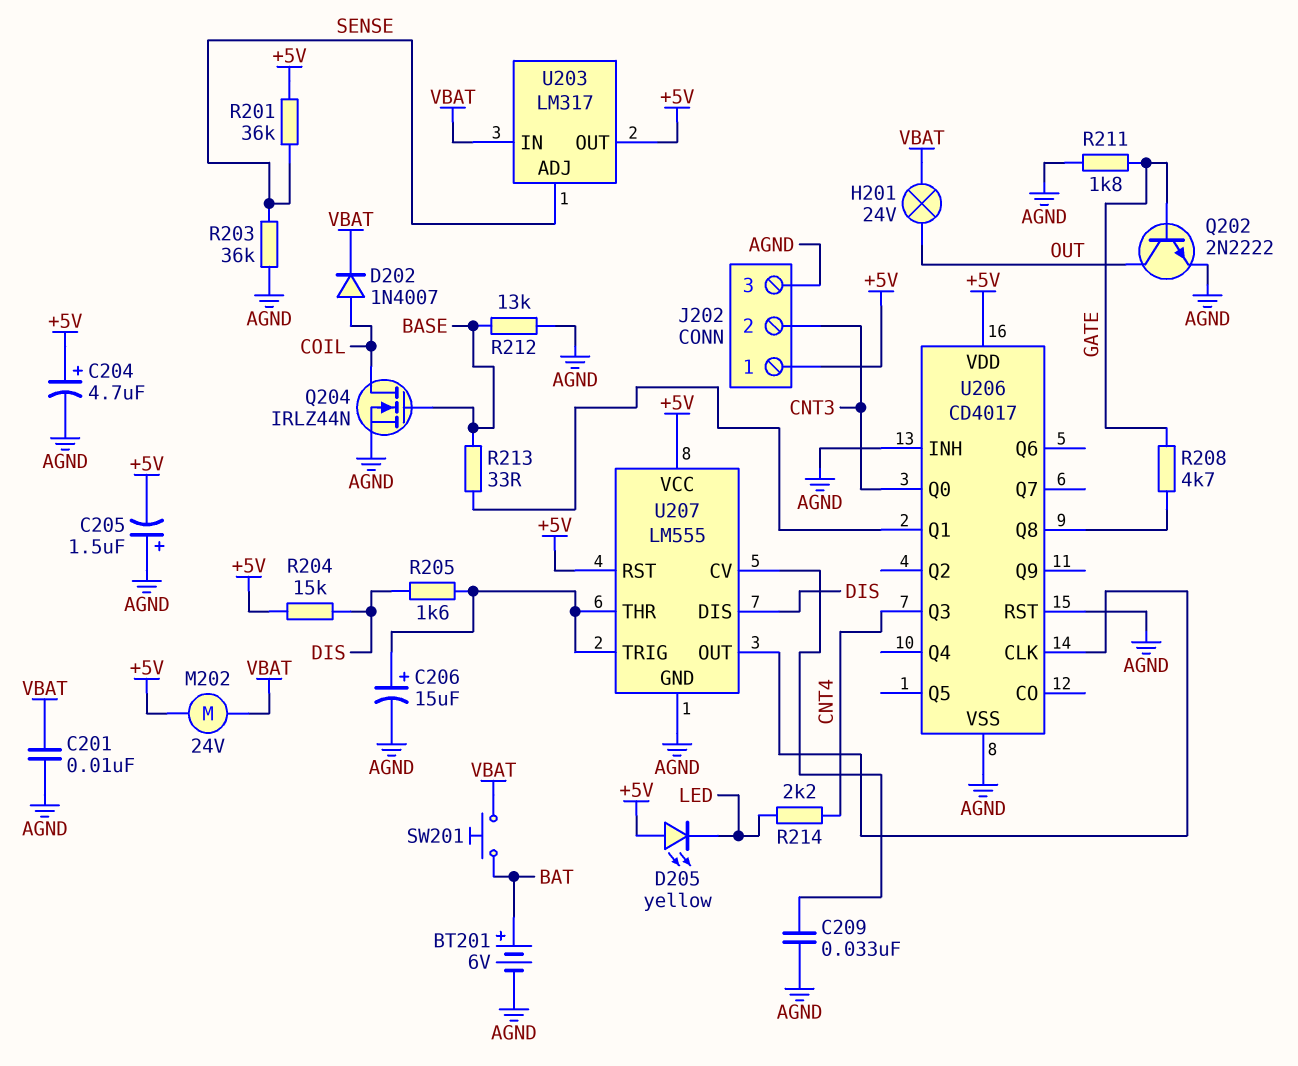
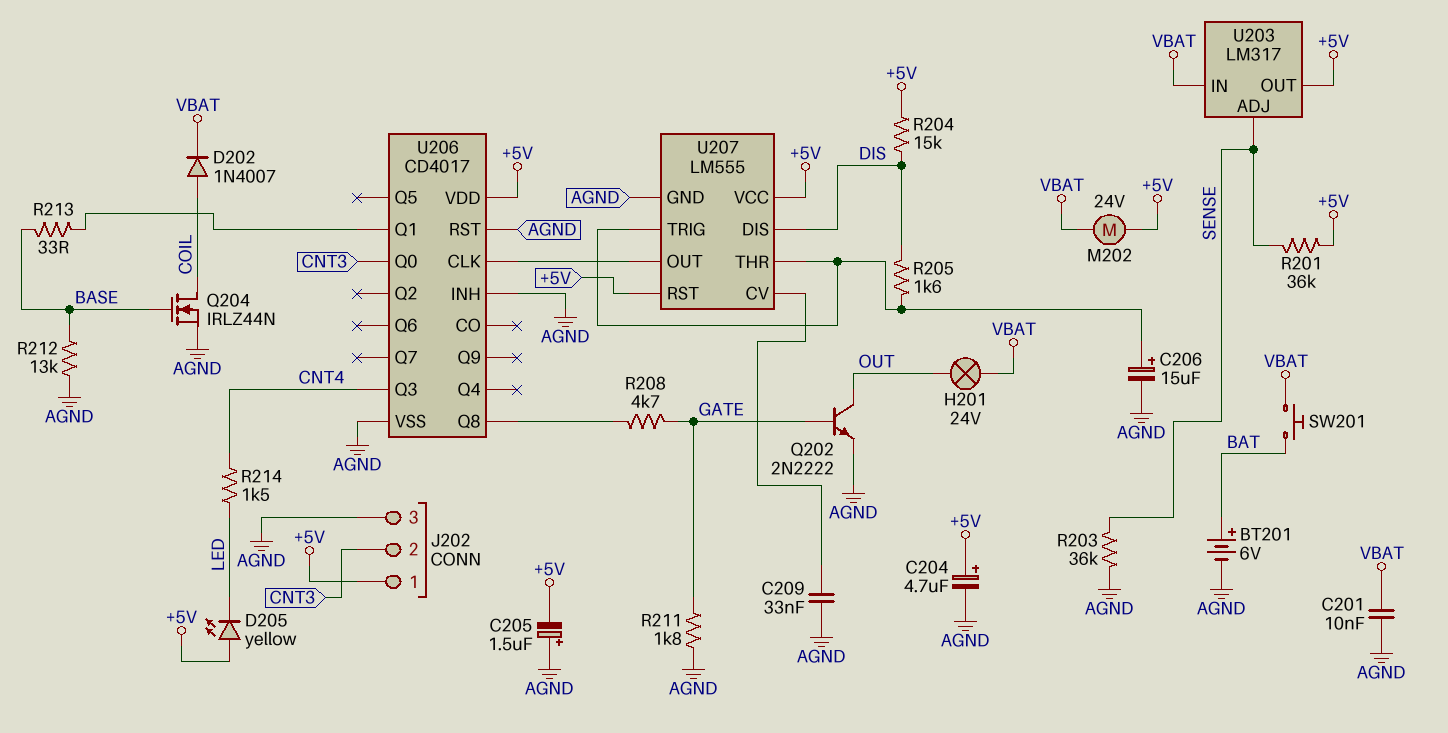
R214: 2.2k (CNT4, LED) -> 1.5k (CNT4, LED)

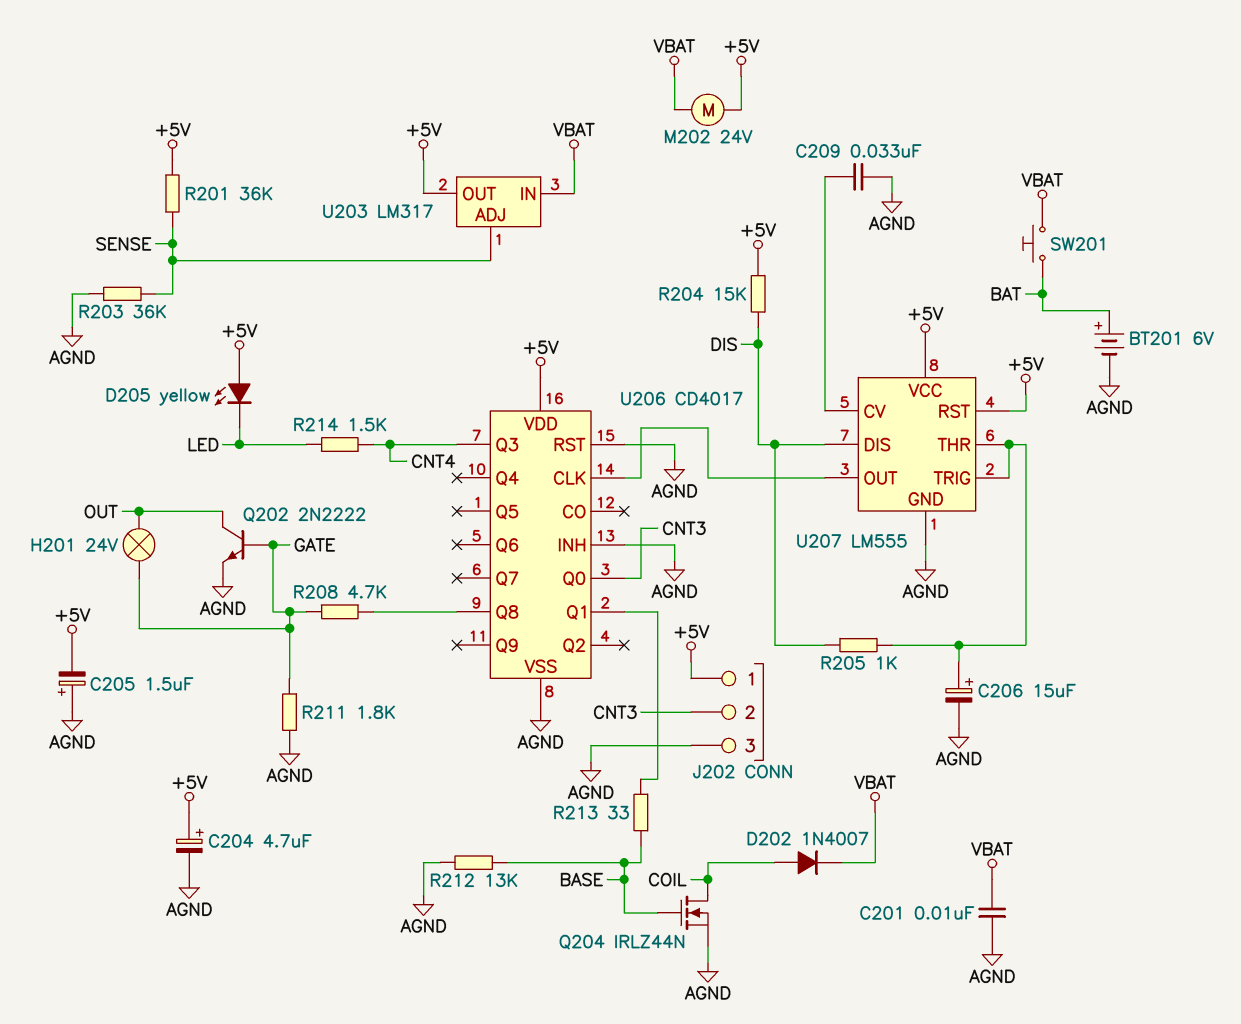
H201: lamp 24V (OUT, VBAT) -> lamp 24V (GATE, OUT)
R205: 1.6k (DIS, U207/THR) -> 1k (DIS, U207/THR)

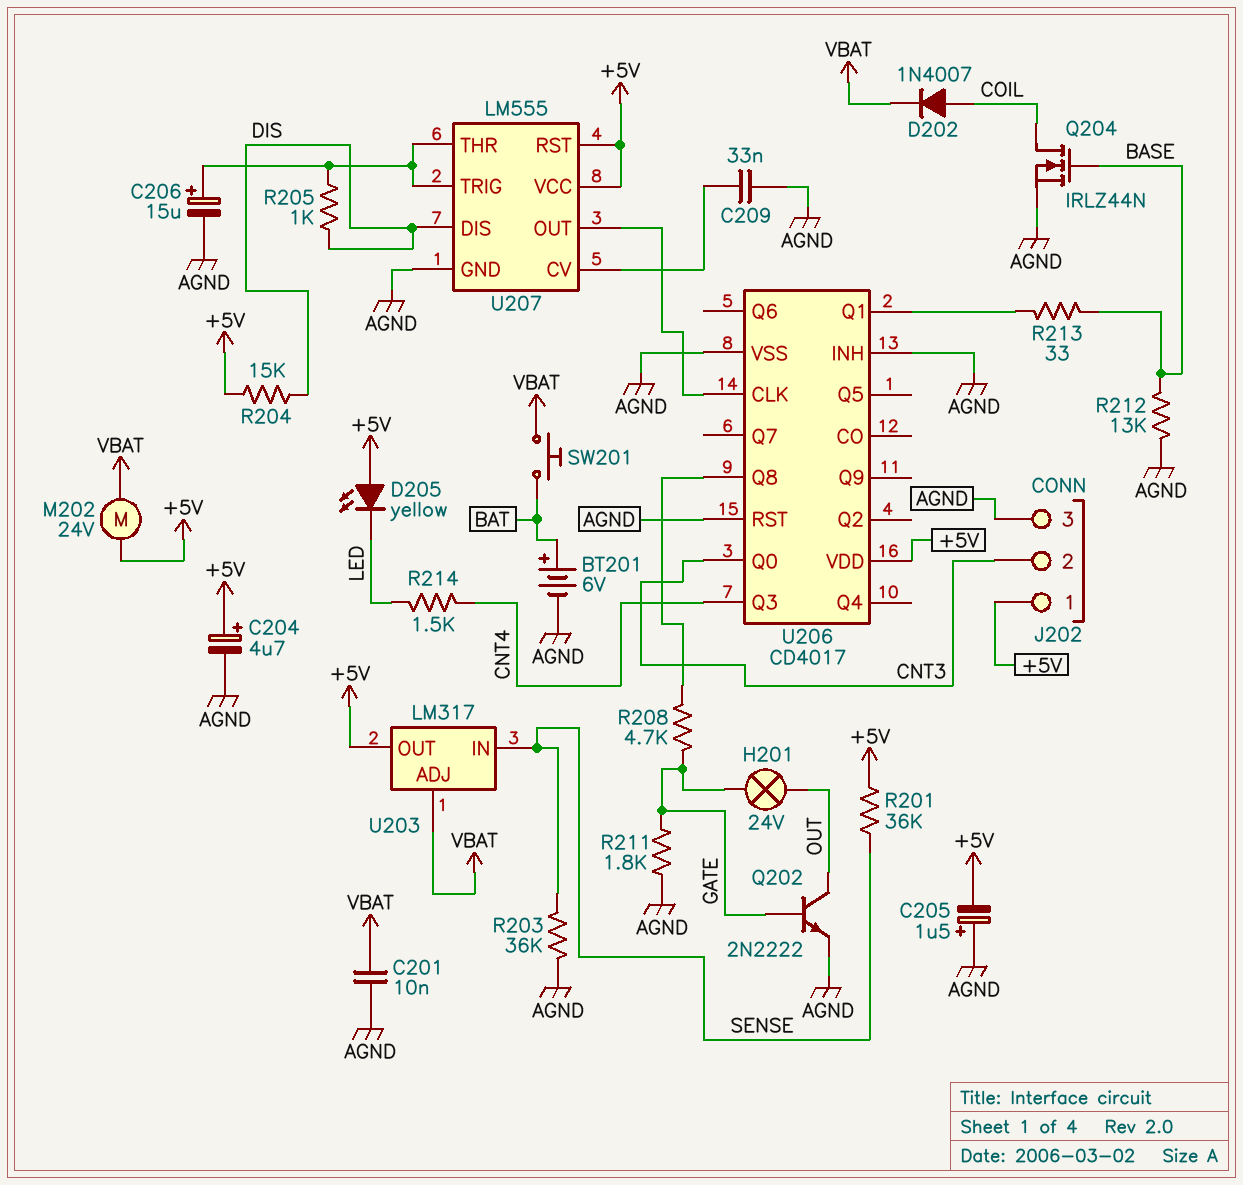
U203 pin ADJ: SENSE -> VBAT
U203 pin IN: VBAT -> SENSE

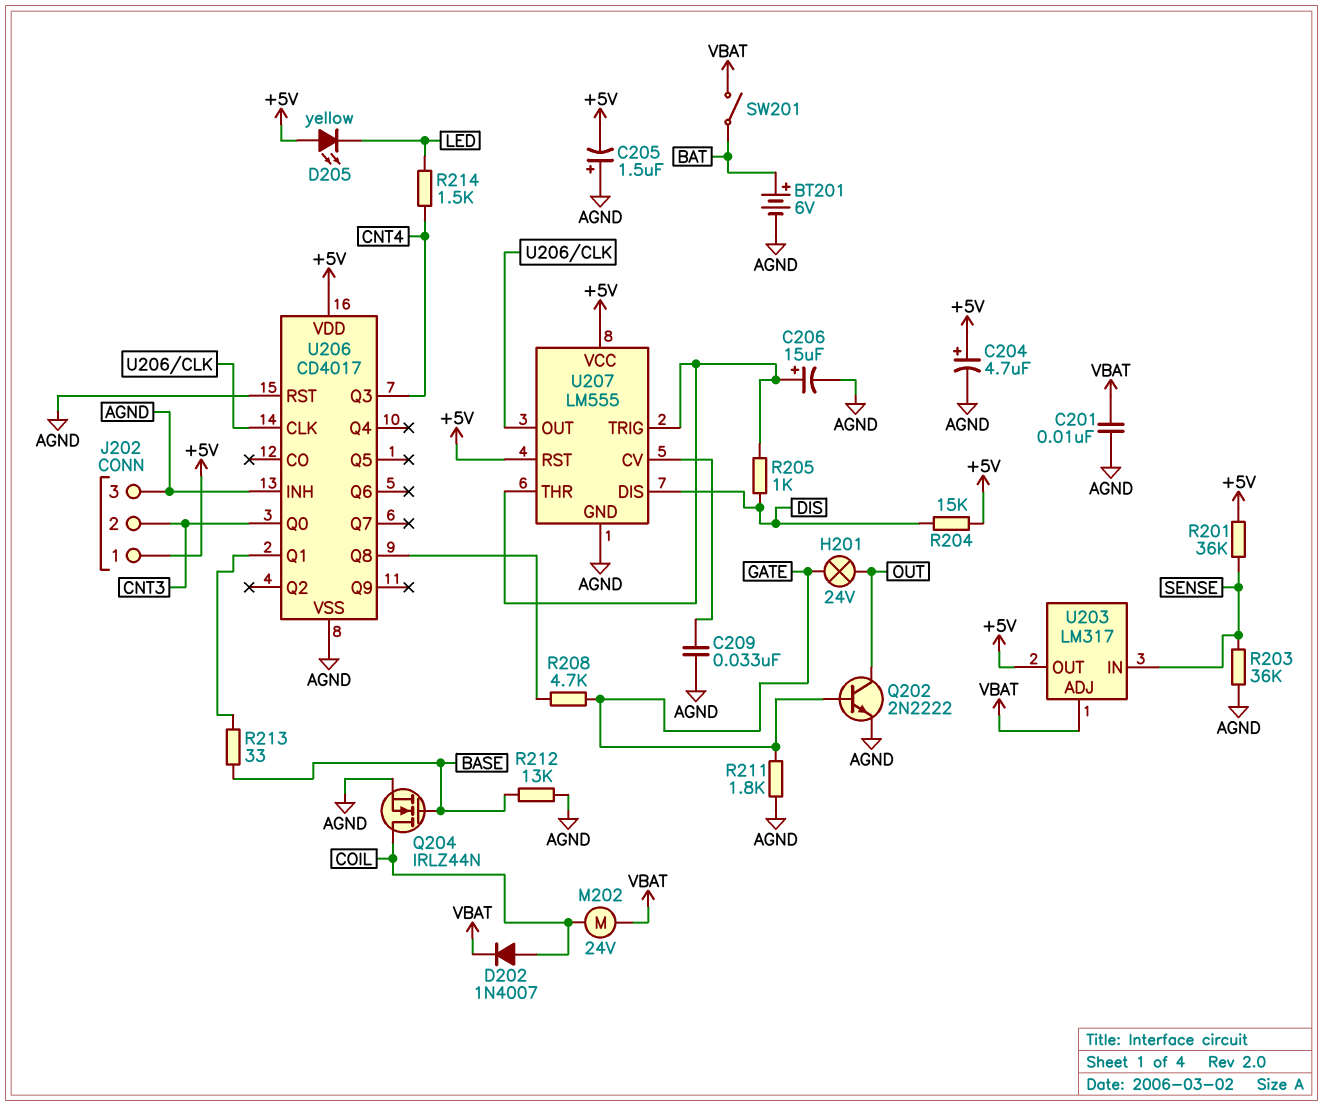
M202: motor 24V (+5V, VBAT) -> motor 24V (COIL, VBAT)
SW201: button (BAT, VBAT) -> switch (BAT, VBAT)

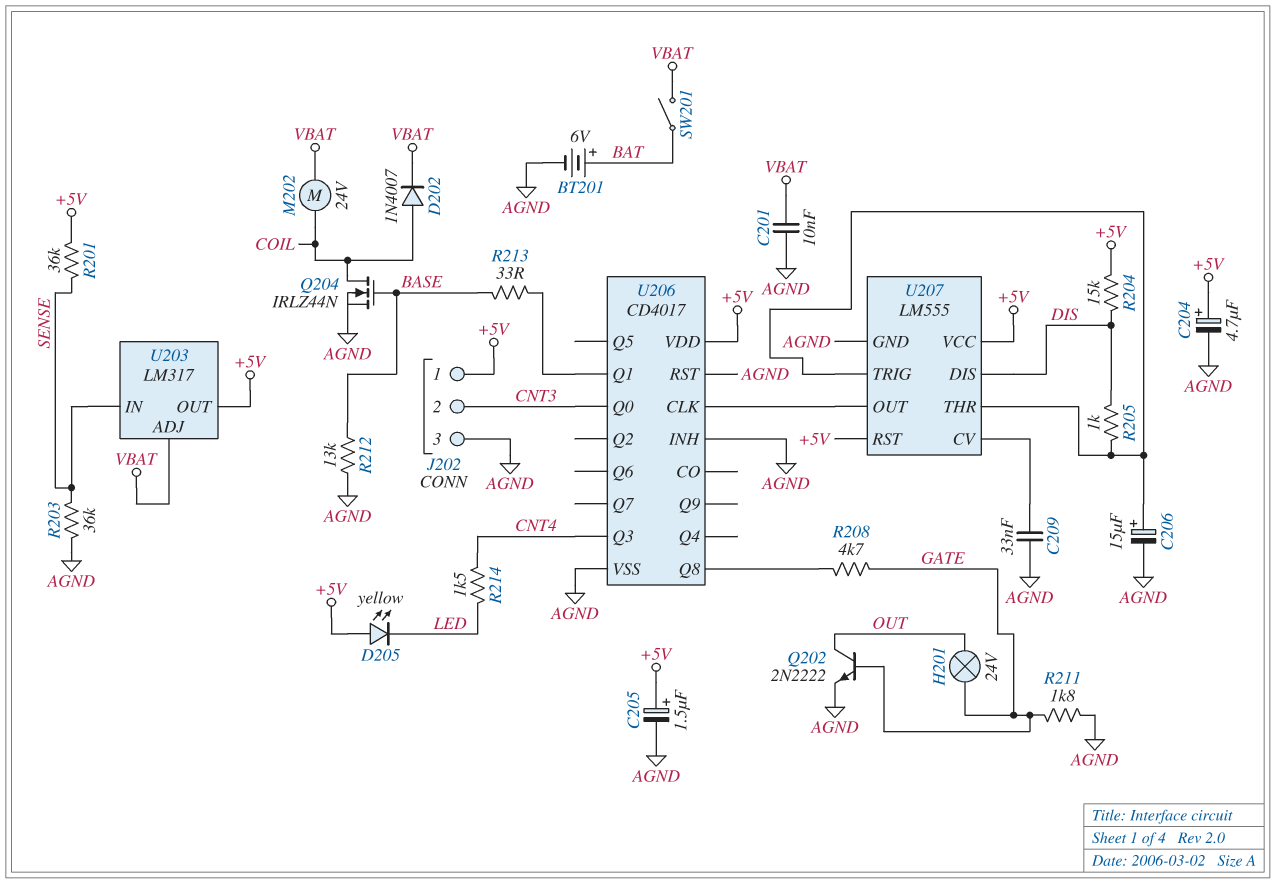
C205: 1.5uF (plus AGND, minus +5V) -> 1.5uF (plus +5V, minus AGND)

